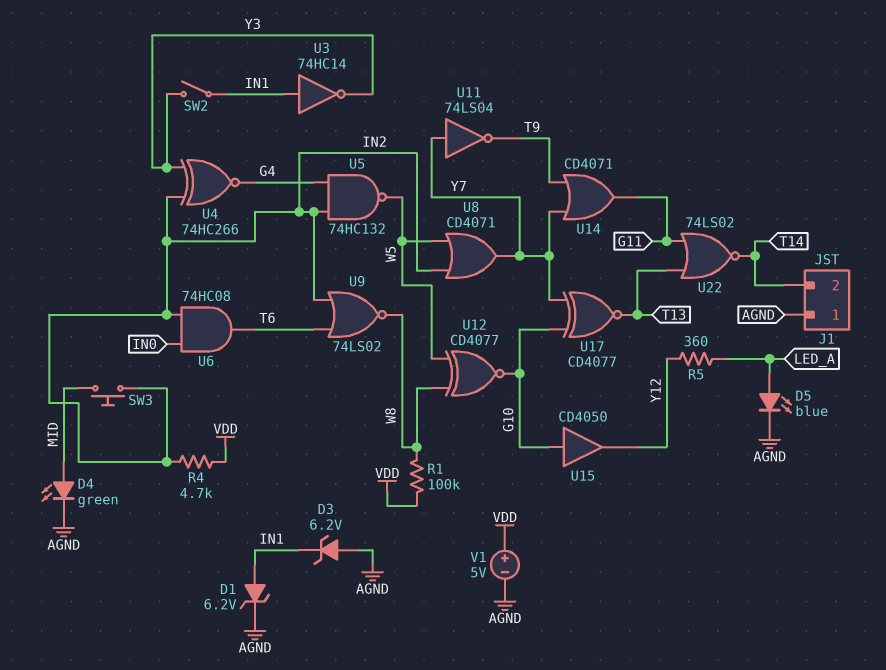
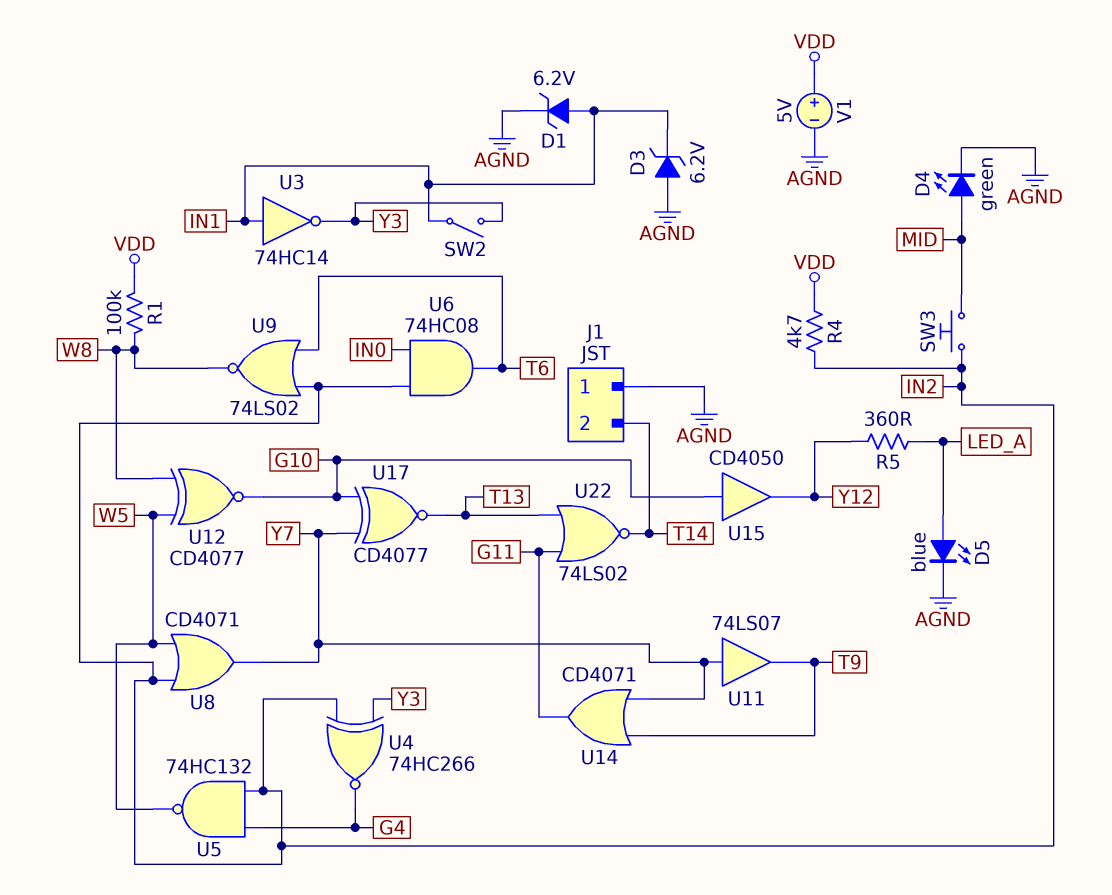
U11: NOT 74LS04 (in Y7, out T9) -> buffer 74LS07 (in Y7, out T9)

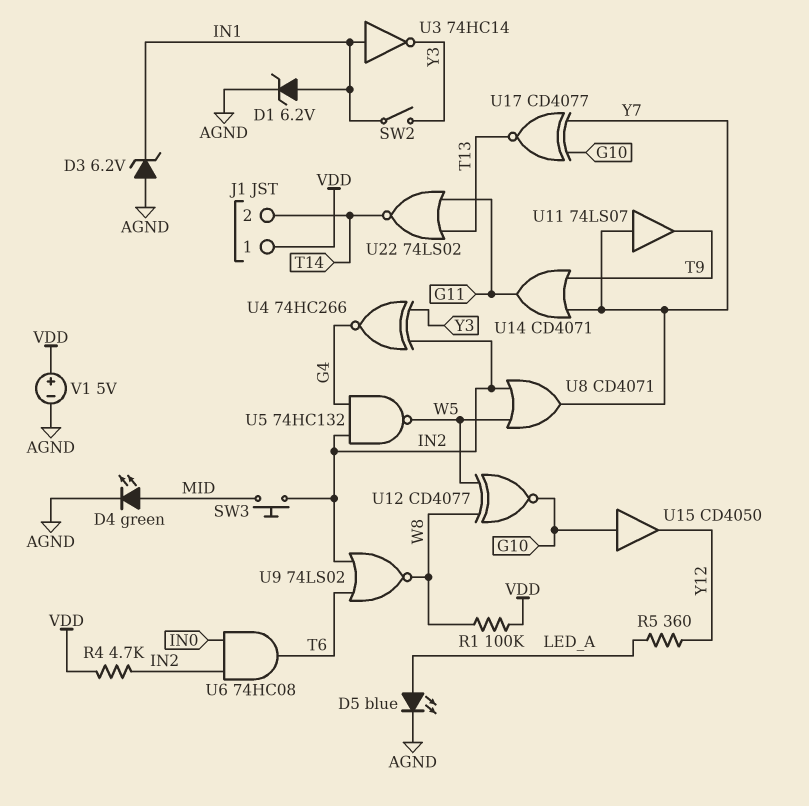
J1 pin 1: AGND -> VDD

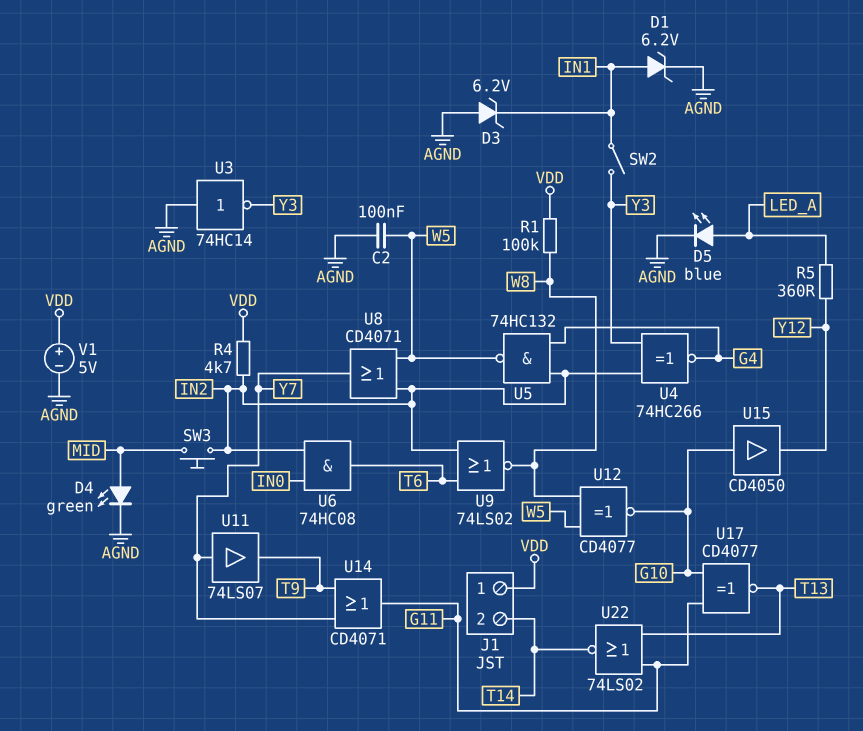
C2: none -> 100nF (AGND, W5)
U3: NOT 74HC14 (in IN1, out Y3) -> NOT 74HC14 (in AGND, out Y3)
U17: XNOR CD4077 (in G10, in Y7, out T13) -> XNOR CD4077 (in G10, in G11, out T13)

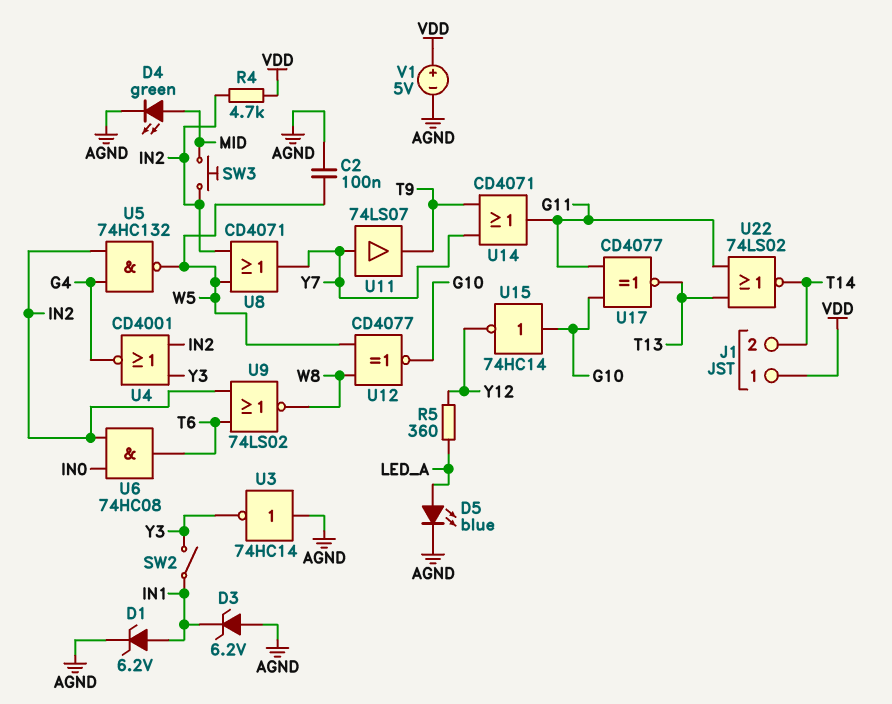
R1: 100k (VDD, W8) -> none
U4: XNOR 74HC266 (in IN2, in Y3, out G4) -> NOR CD4001 (in IN2, in Y3, out G4)
U15: buffer CD4050 (in G10, out Y12) -> NOT 74HC14 (in G10, out Y12)

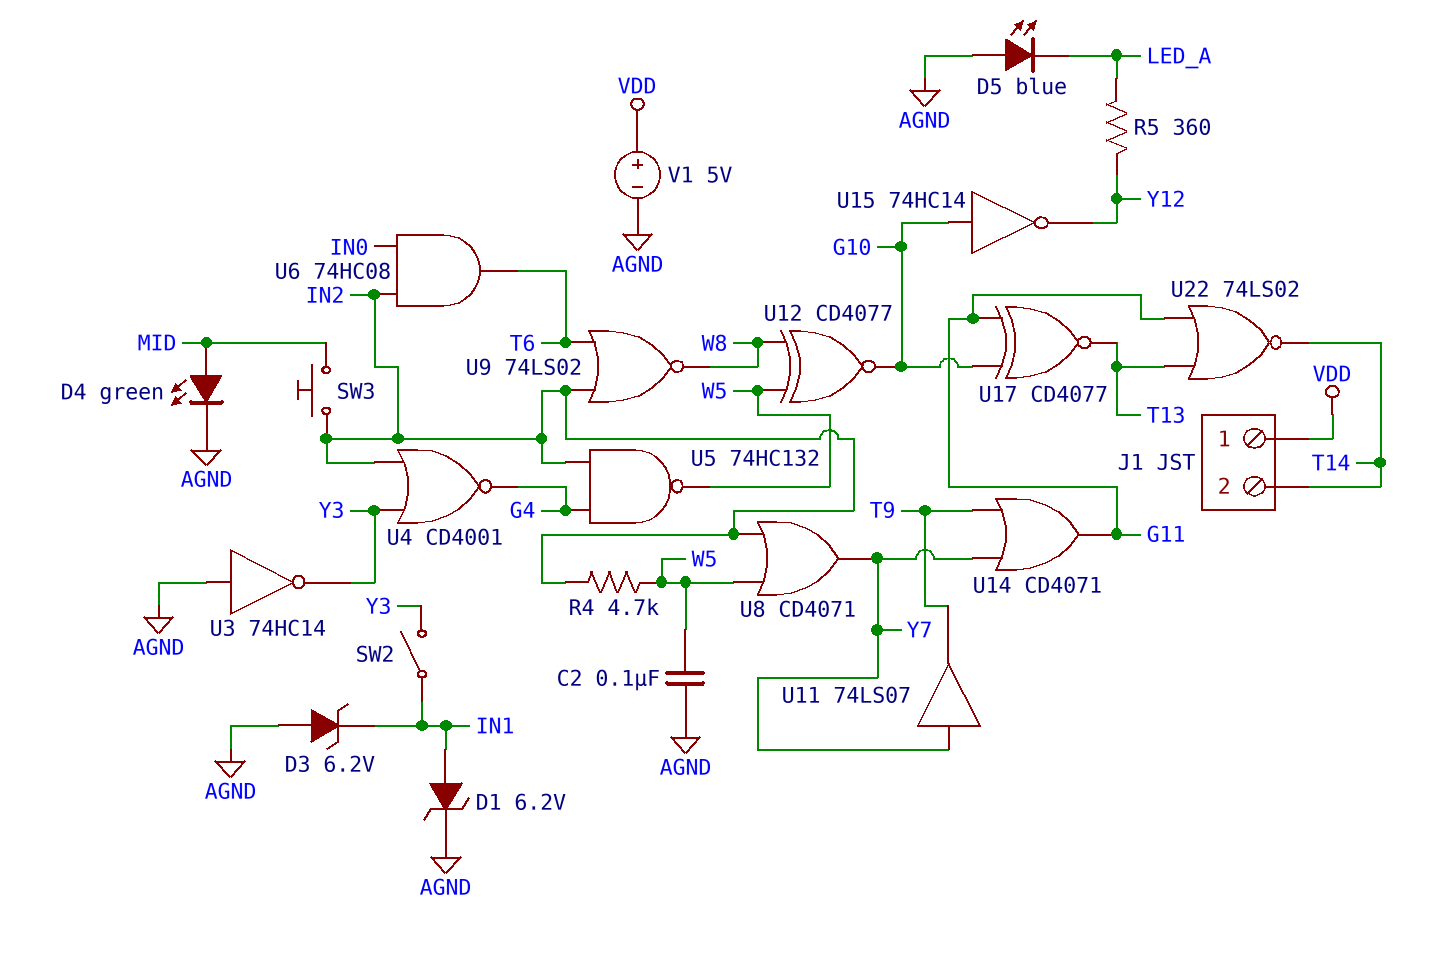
D5: LED blue (A LED_A, K AGND) -> LED blue (A AGND, K LED_A)
R4: 4.7k (IN2, VDD) -> 4.7k (IN2, W5)

